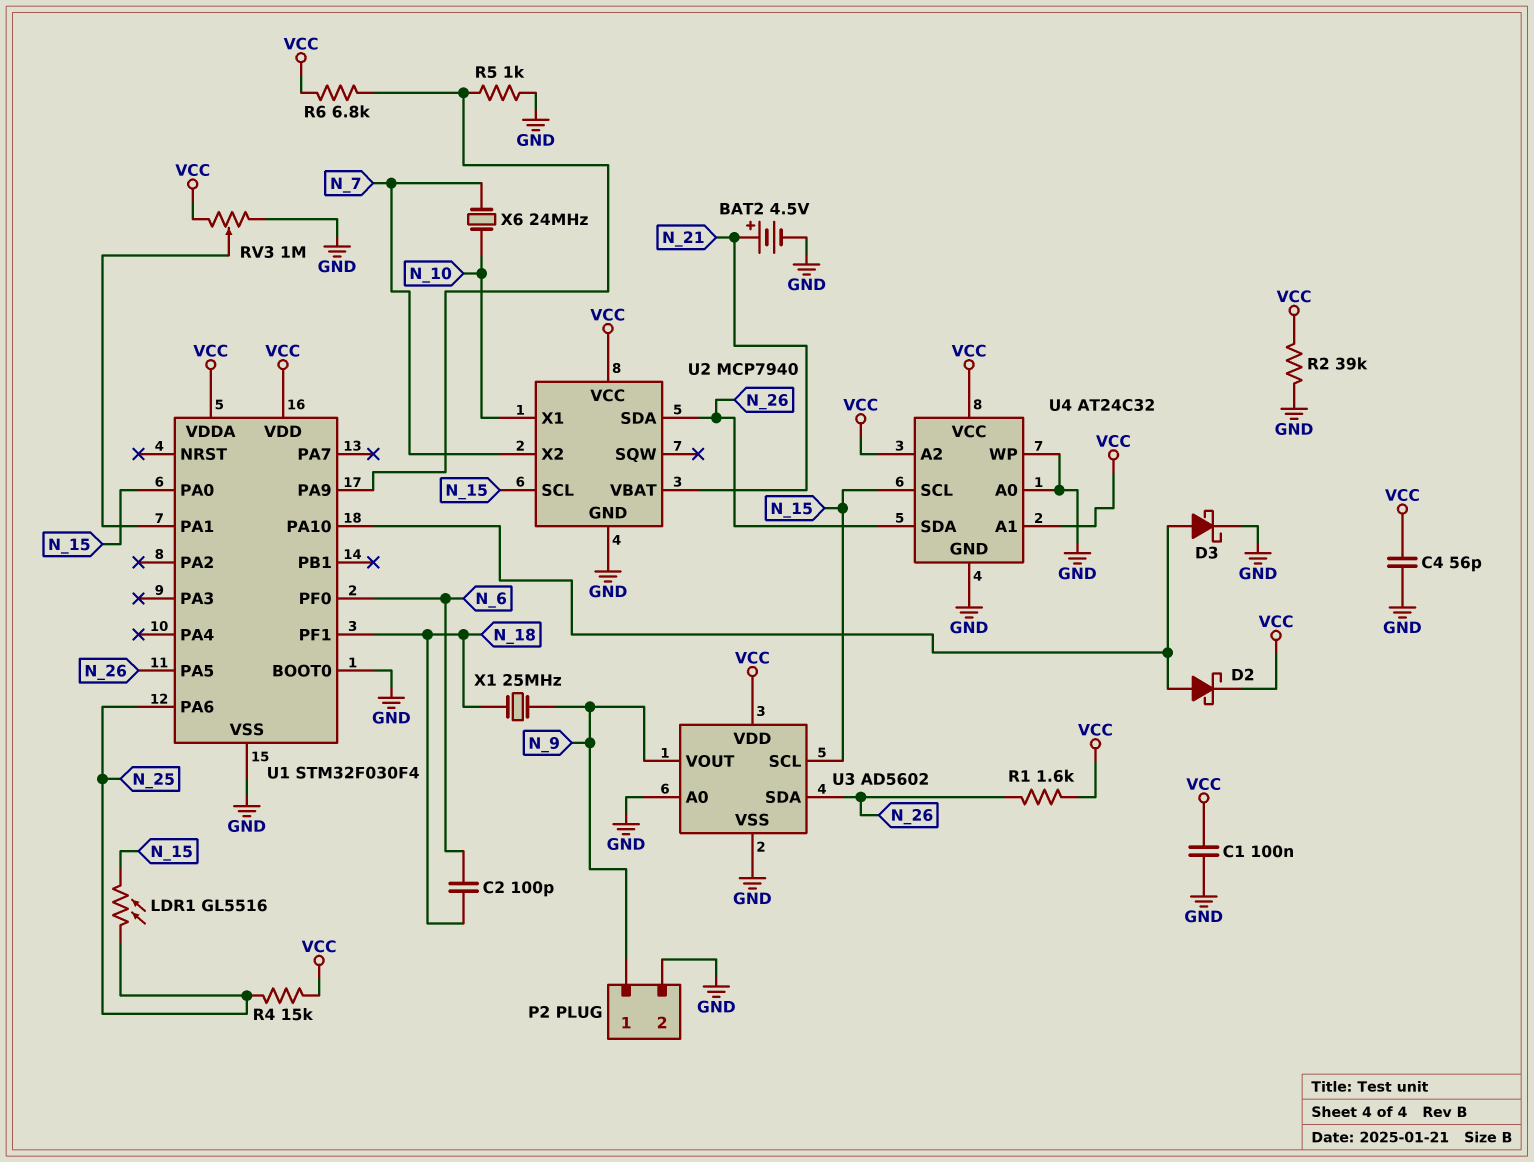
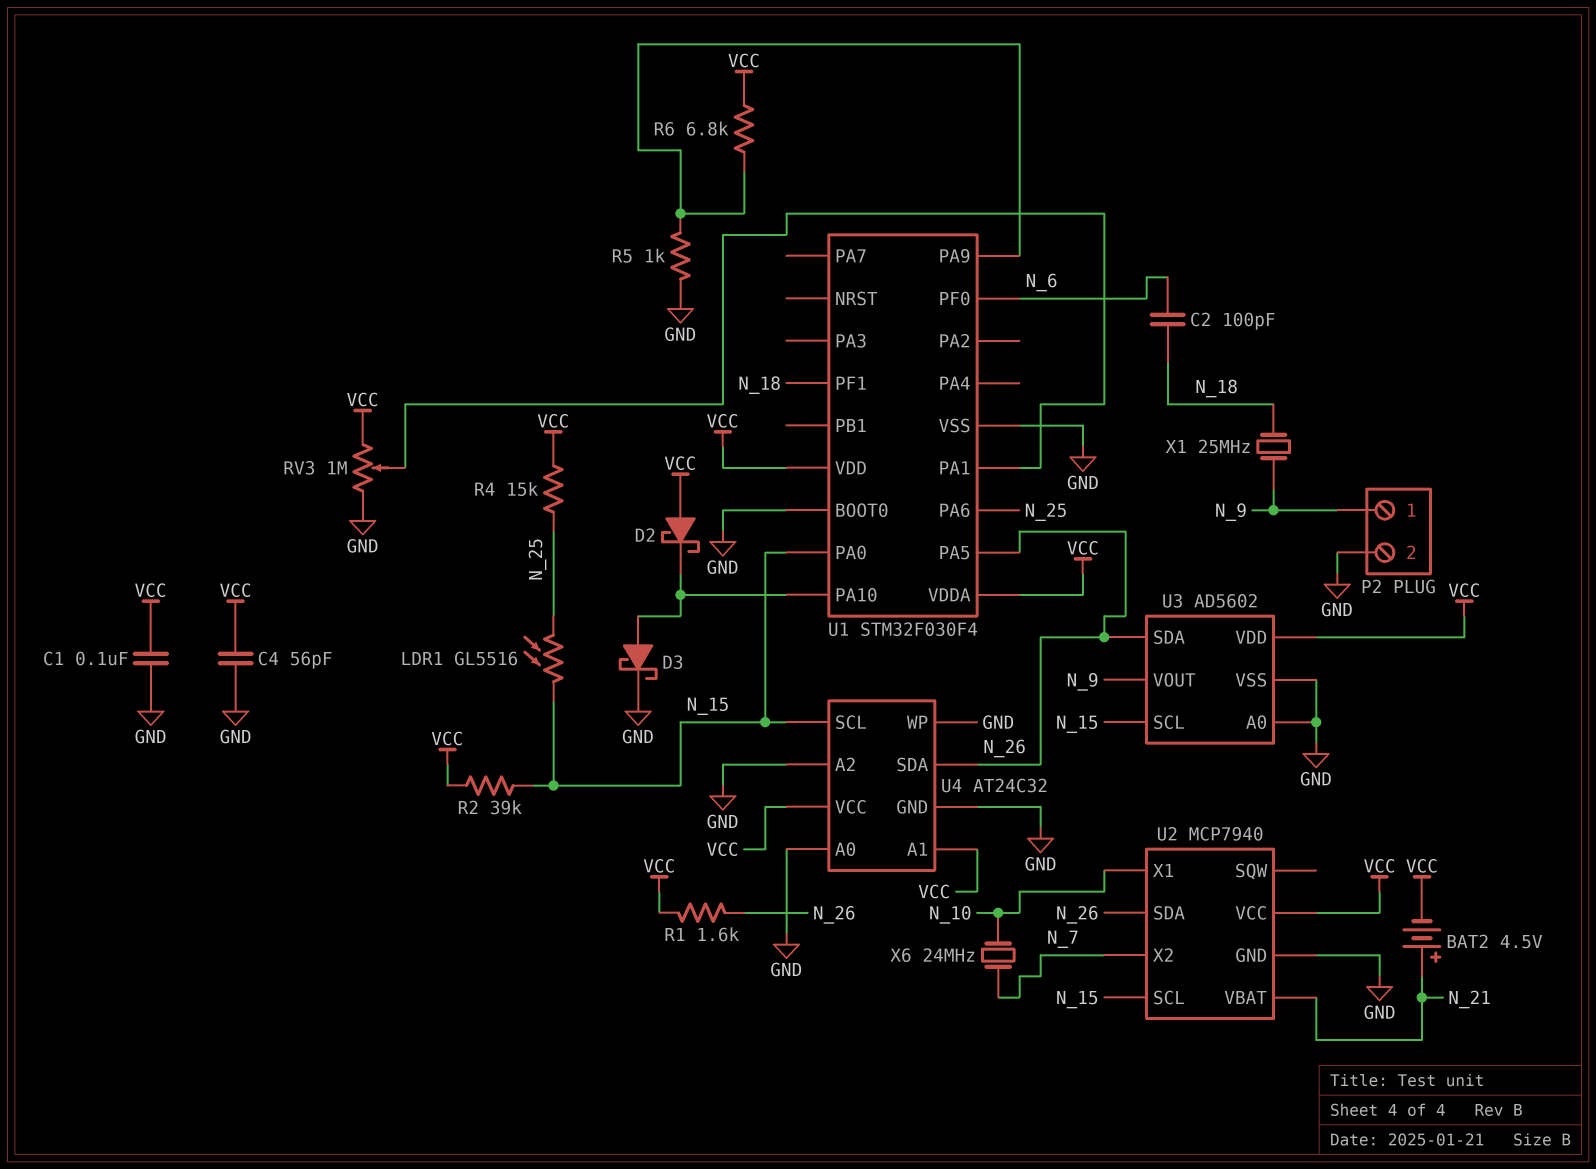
BAT2: 4.5V (plus N_21, minus GND) -> 4.5V (plus N_21, minus VCC)
D2: schottky (A U1/PA10, K VCC) -> schottky (A VCC, K U1/PA10)
R2: 39k (GND, VCC) -> 39k (N_15, VCC)
U4 pin A2: VCC -> GND

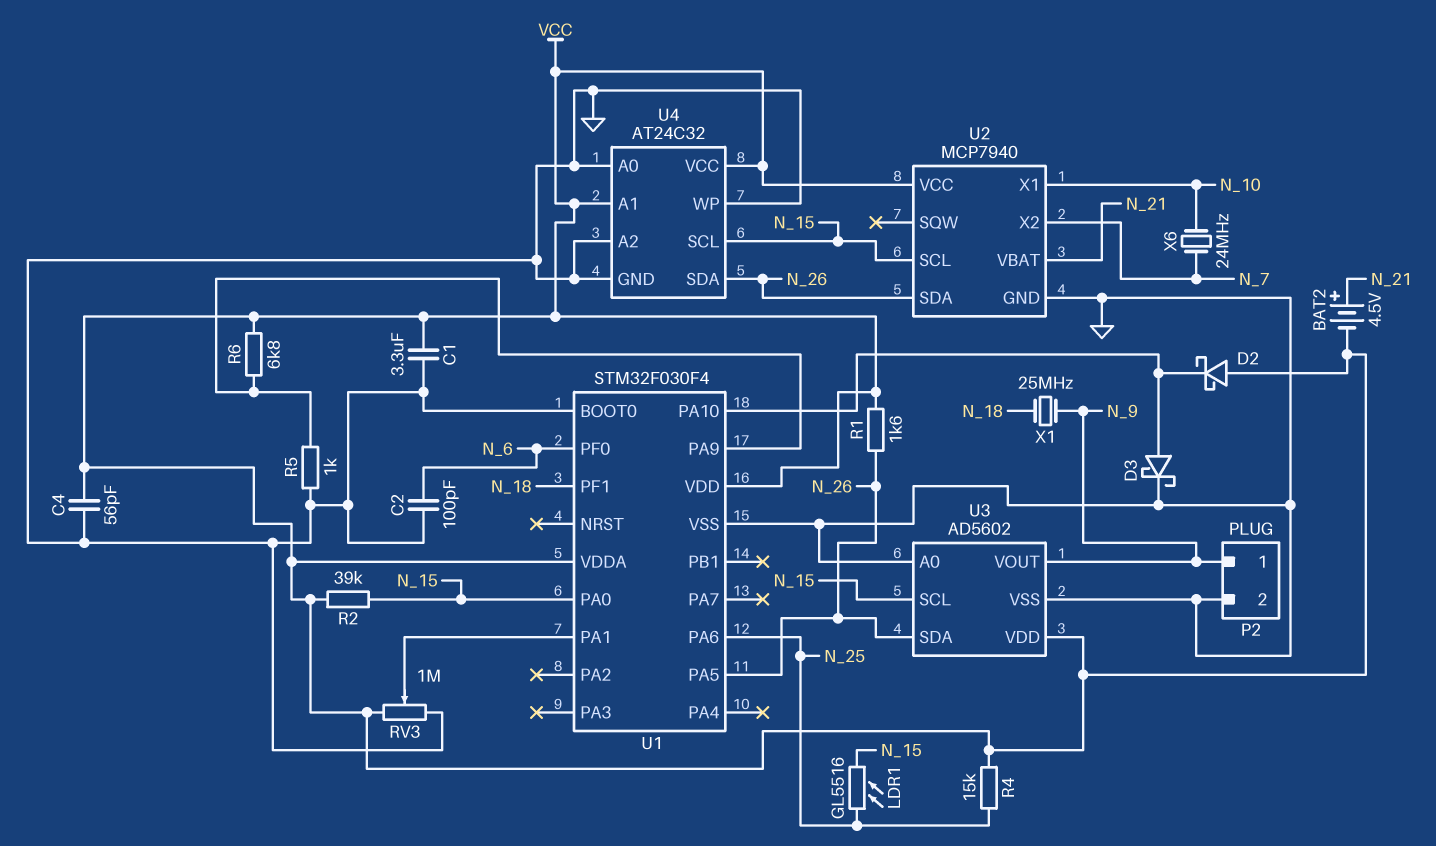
C1: 100nF (GND, VCC) -> 3.3uF (GND, VCC)
C2: 100pF (N_6, N_18) -> 100pF (GND, N_6)

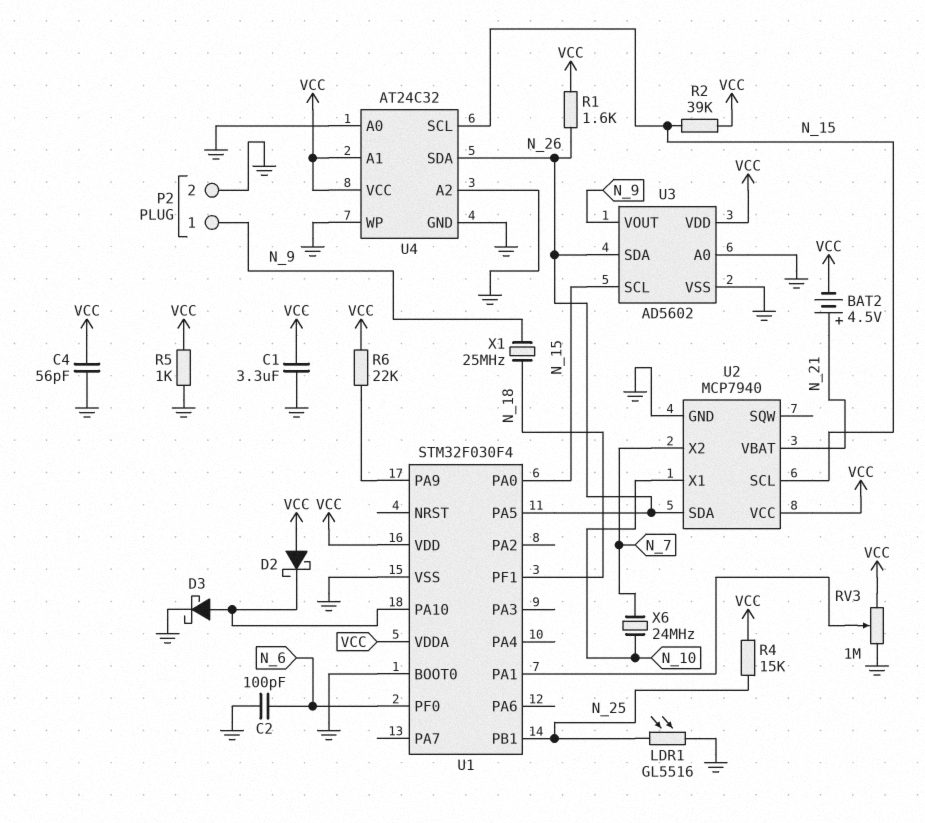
LDR1: GL5516 (N_15, N_25) -> GL5516 (GND, N_25)
R5: 1k (GND, U1/PA9) -> 1k (GND, VCC)
R6: 6.8k (U1/PA9, VCC) -> 22k (U1/PA9, VCC)
U1 pin PA6: N_25 -> none
U1 pin PB1: none -> N_25

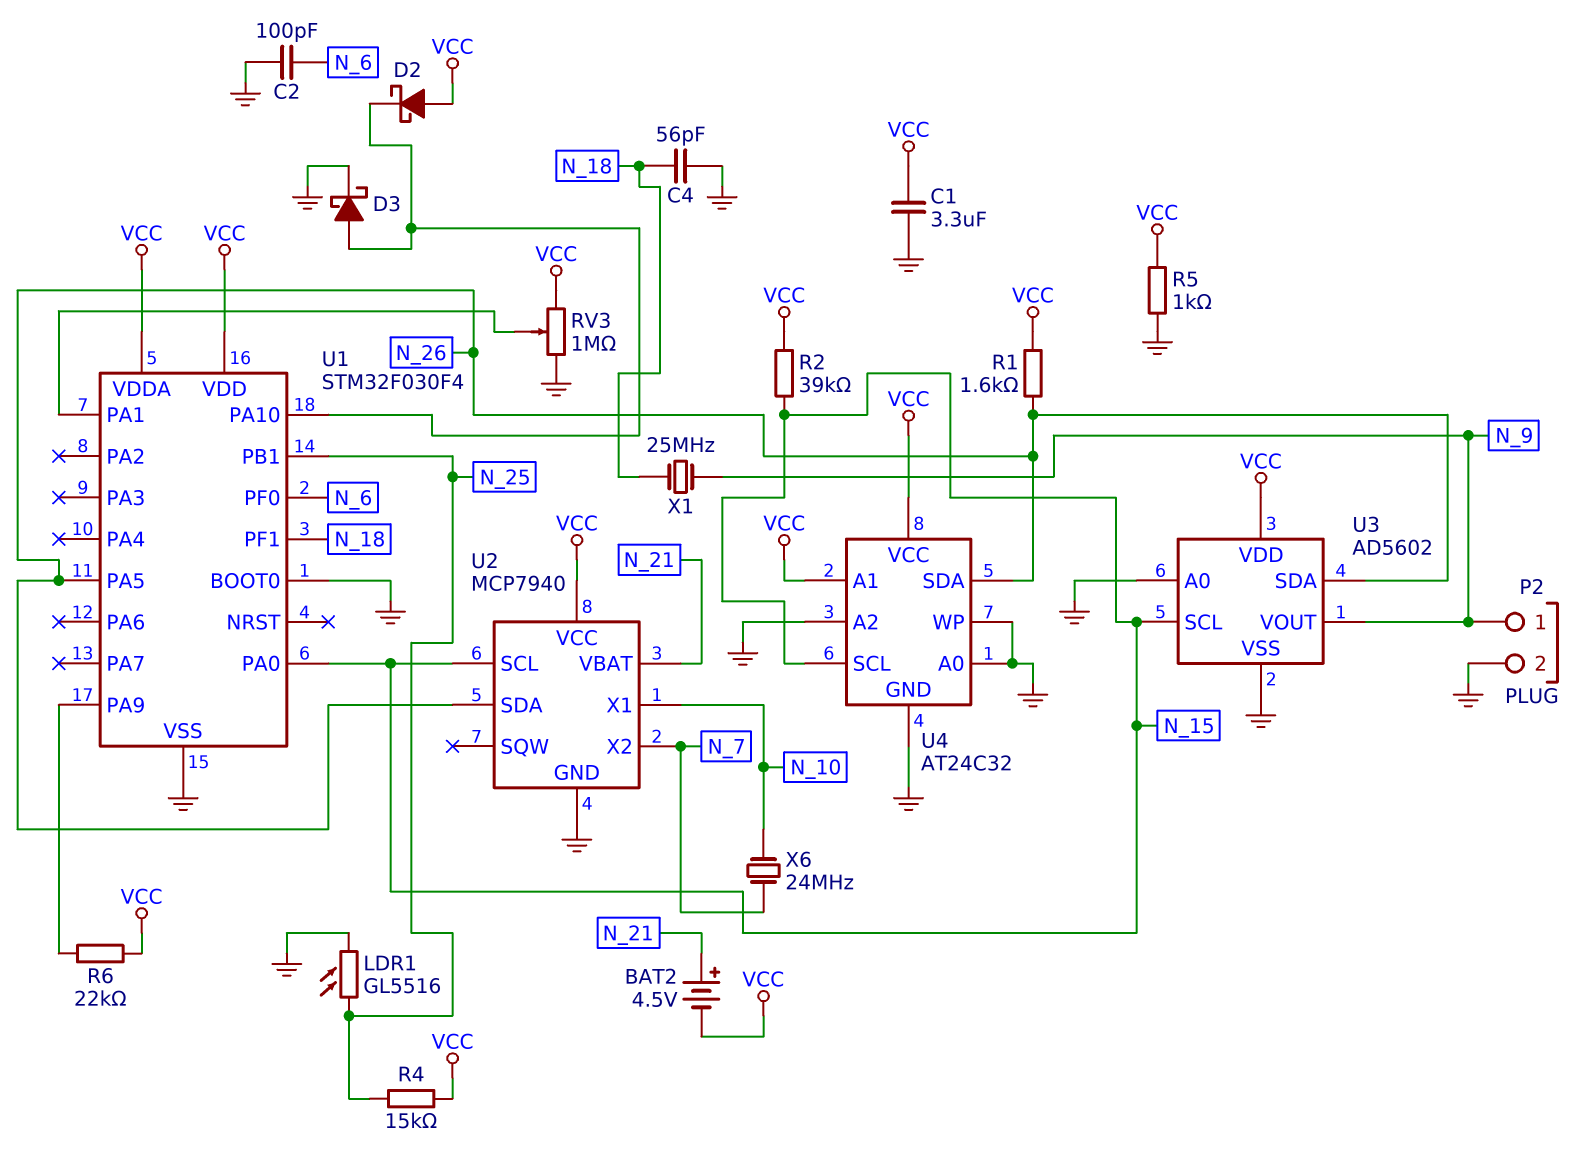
C4: 56pF (GND, VCC) -> 56pF (GND, N_18)

